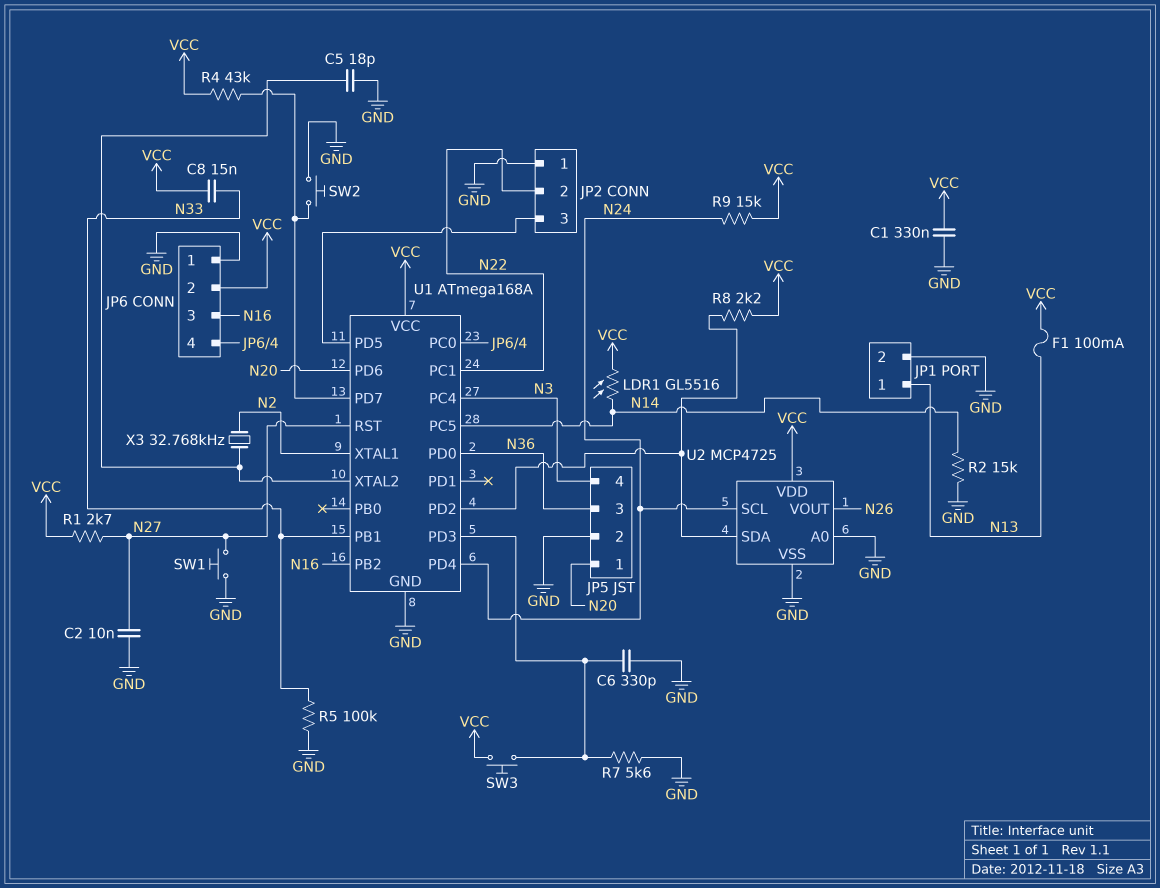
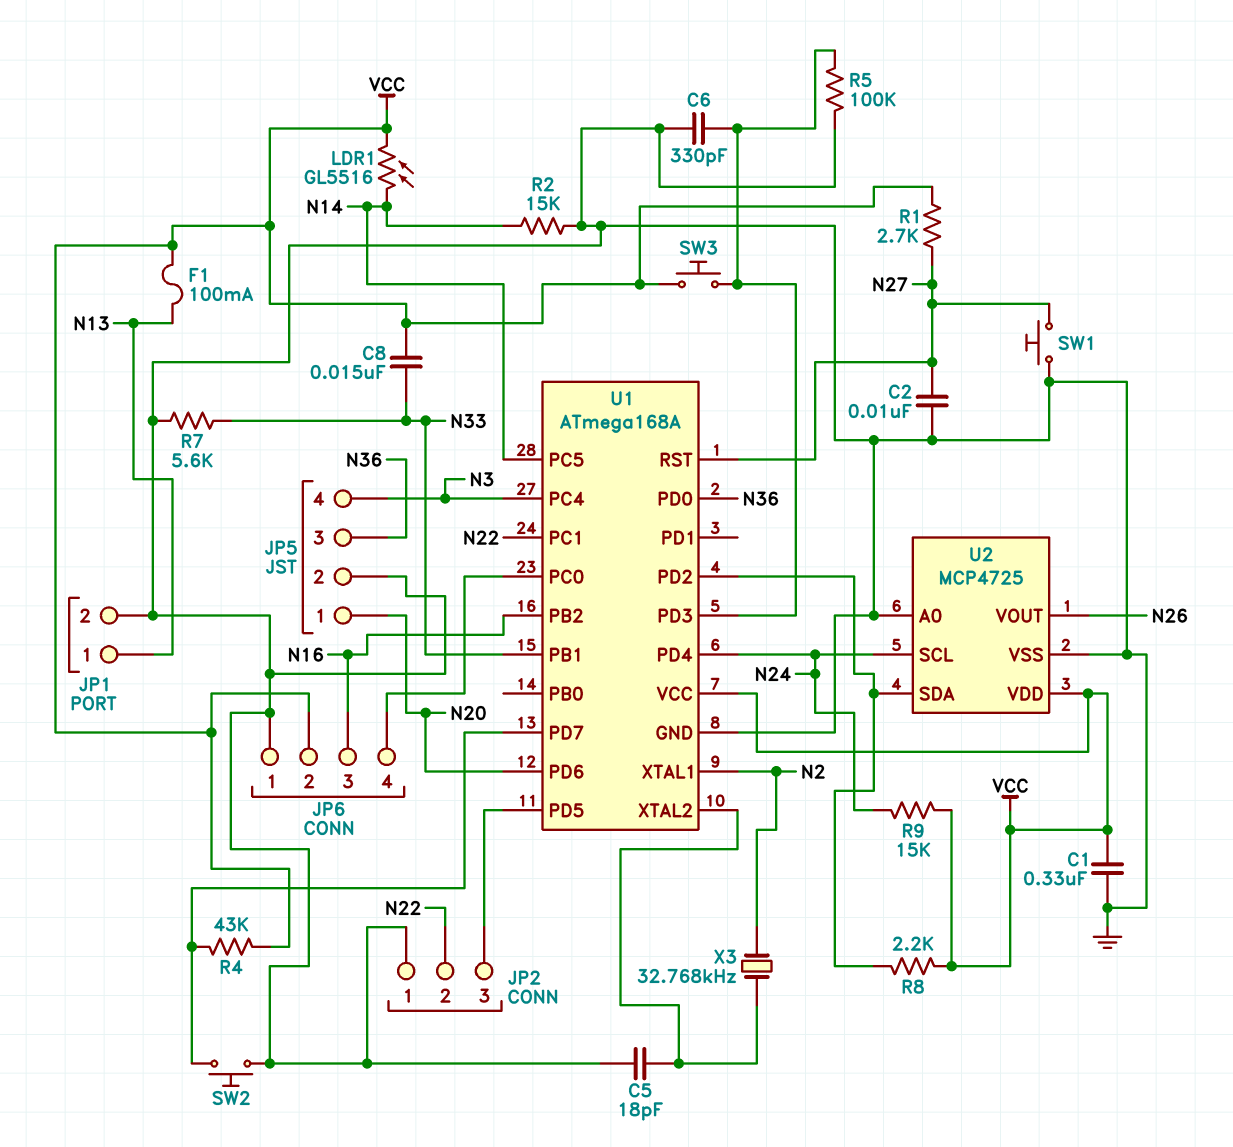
R5: 100k (GND, N33) -> 100k (GND, U1/PD3)
R7: 5.6k (GND, U1/PD3) -> 5.6k (GND, N33)

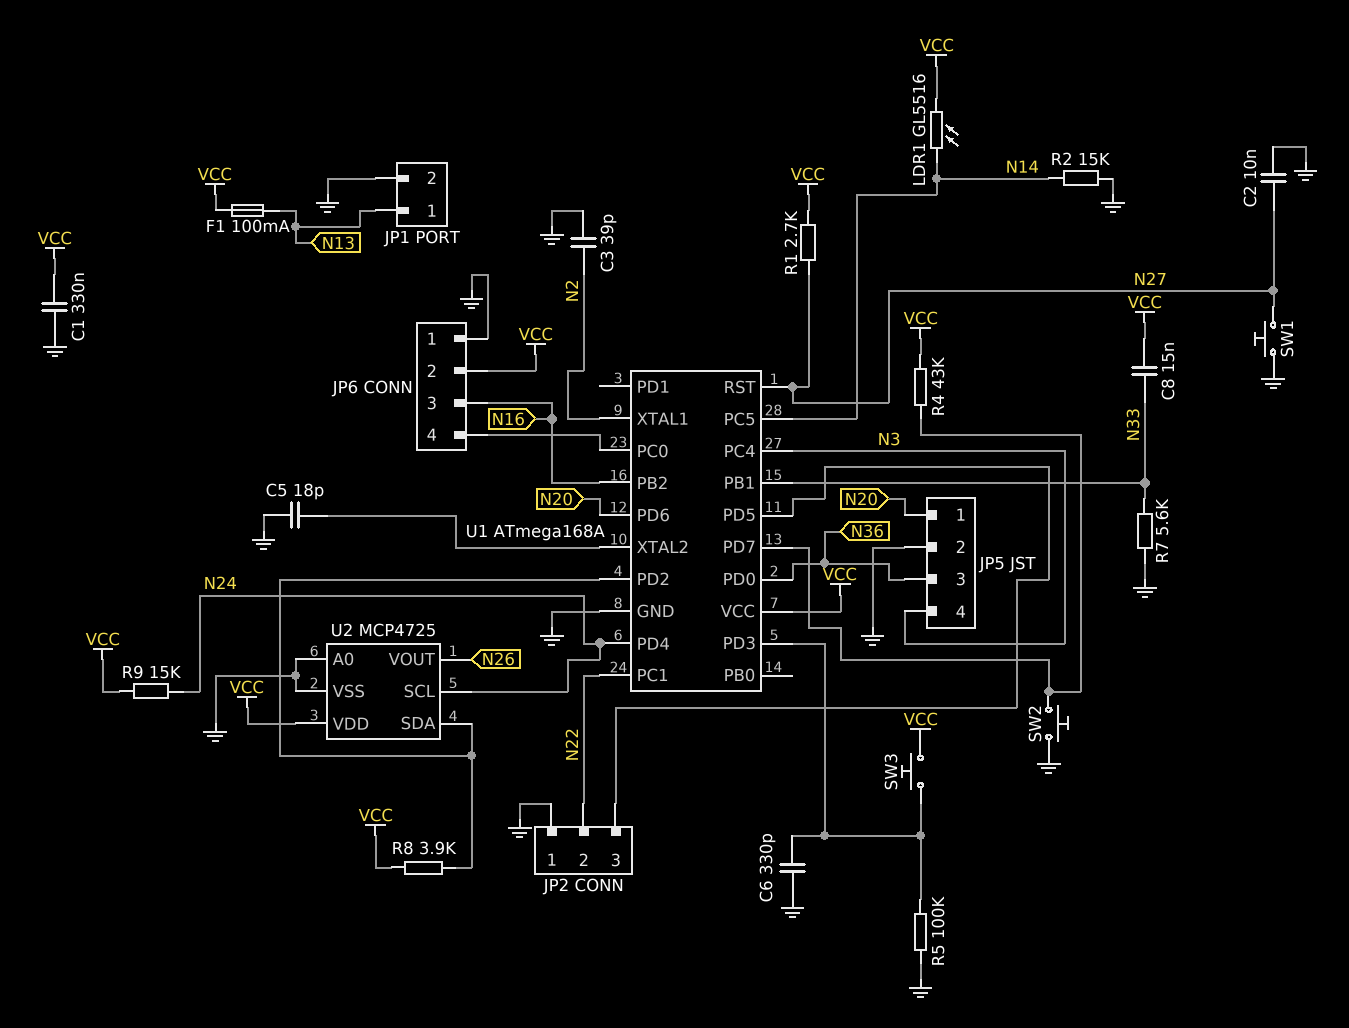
C3: none -> 39pF (GND, N2)
R8: 2.2k (U1/PD2, VCC) -> 3.9k (U1/PD2, VCC)
X3: 32.768kHz (N2, U1/XTAL2) -> none

